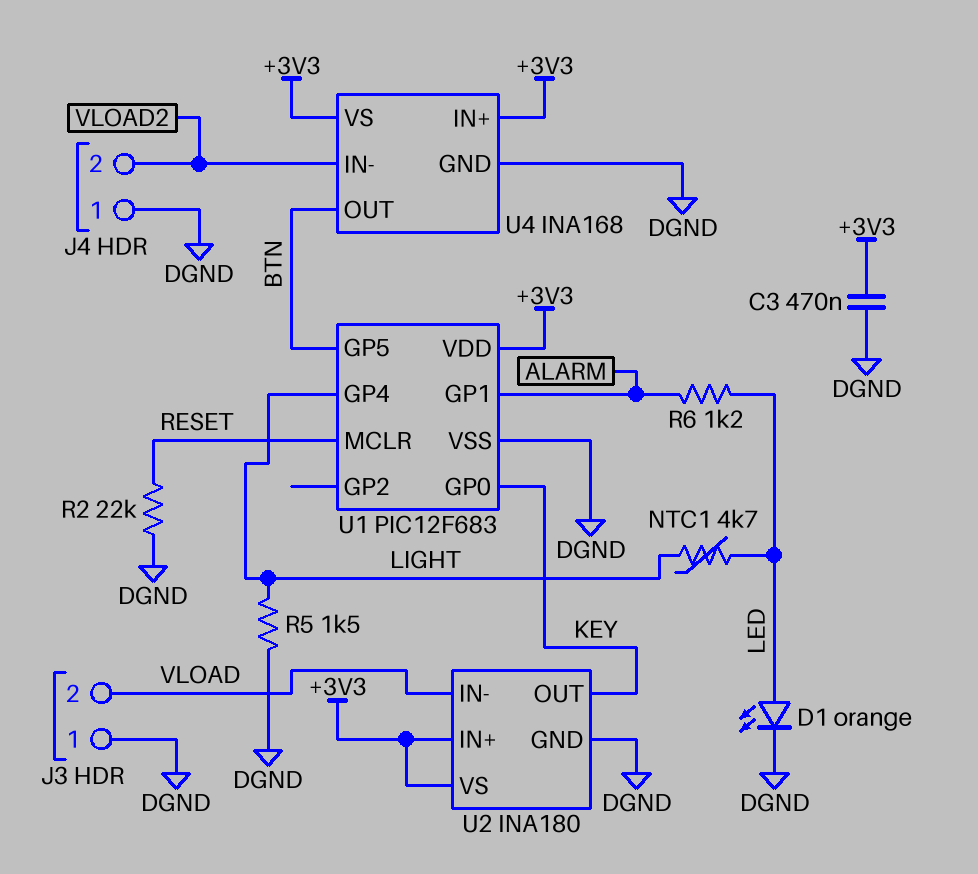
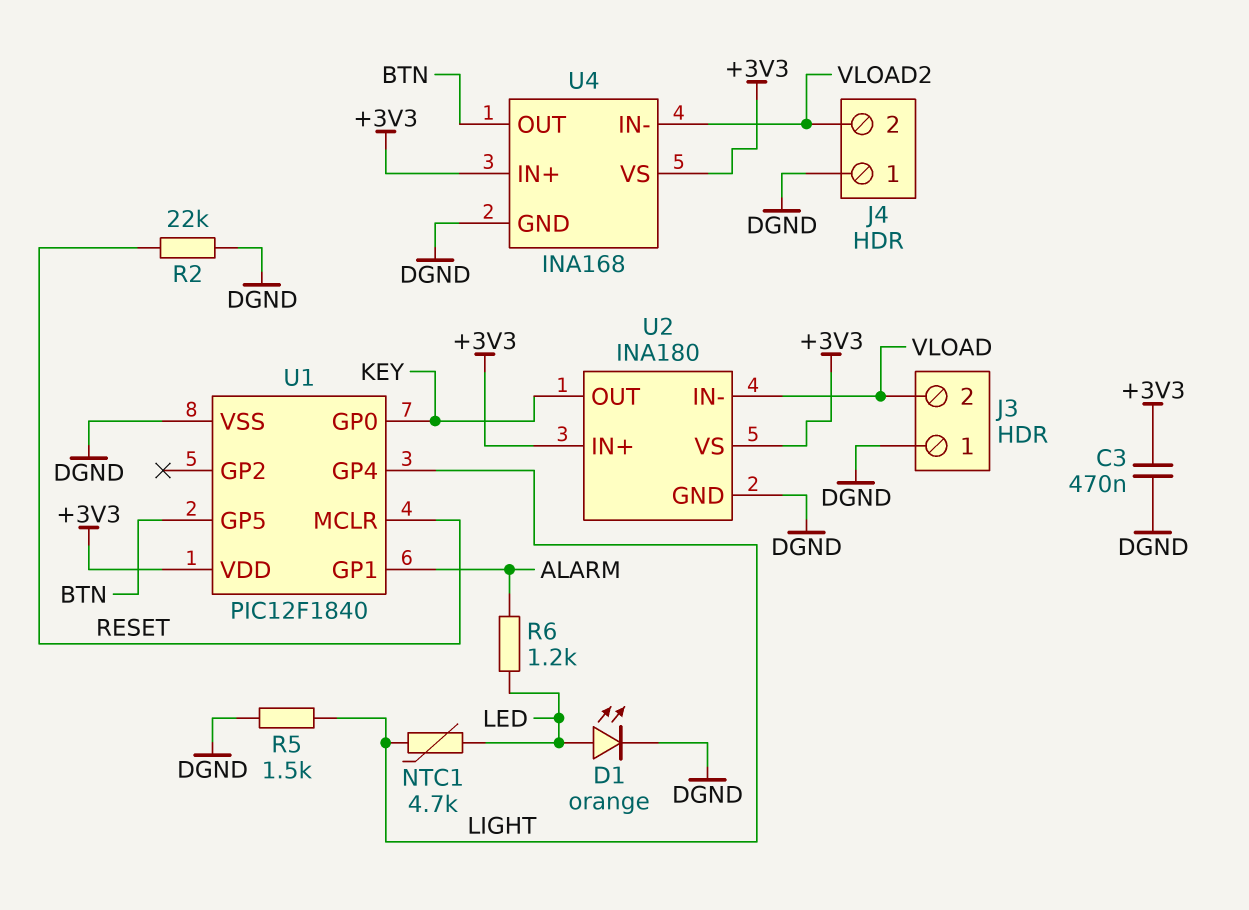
U1: PIC12F683 -> PIC12F1840

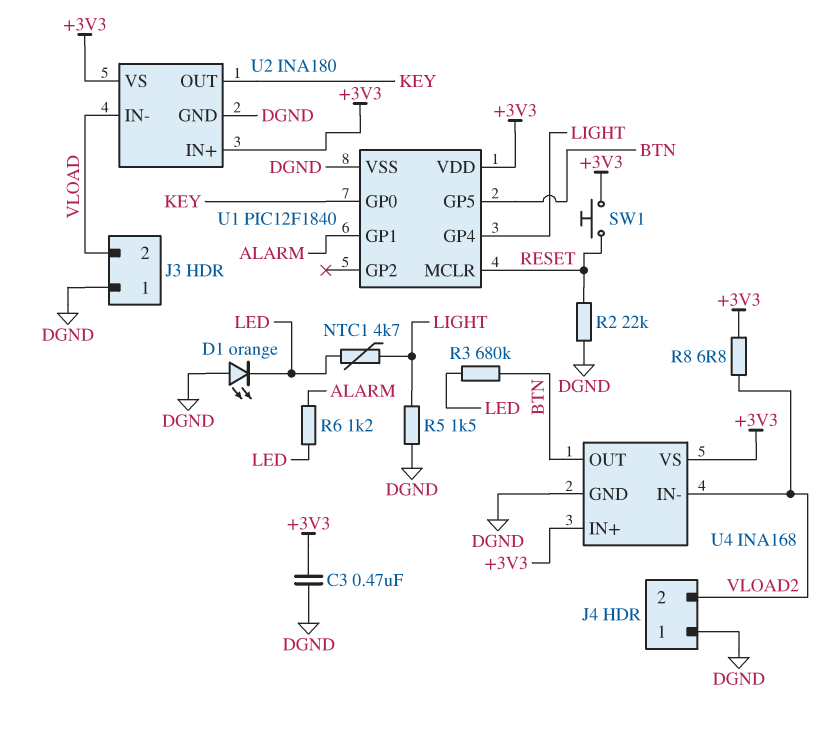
D1: LED orange (A LED, K DGND) -> LED orange (A DGND, K LED)
R3: none -> 680k (BTN, LED)
R8: none -> 6.8 (+3V3, VLOAD2)
SW1: none -> button (+3V3, RESET)

